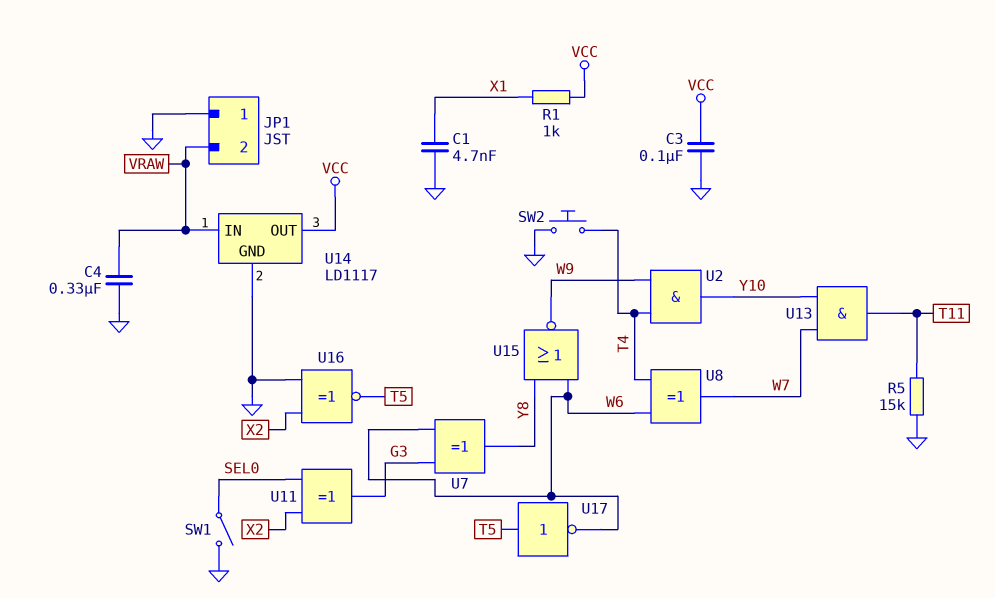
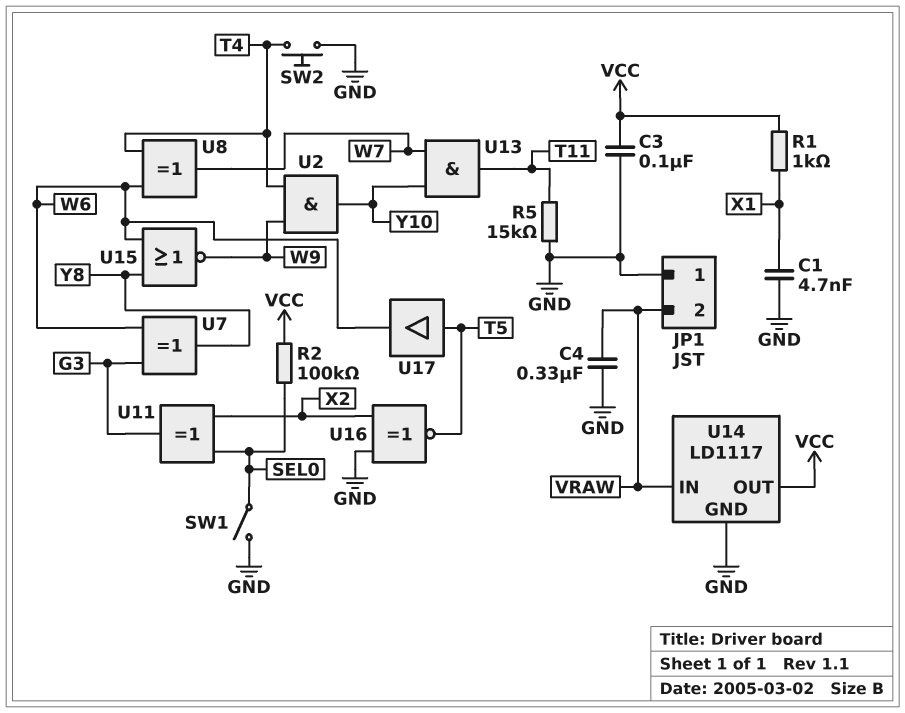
R2: none -> 100k (SEL0, VCC)
U17: NOT (in T5, out W6) -> buffer (in T5, out W6)

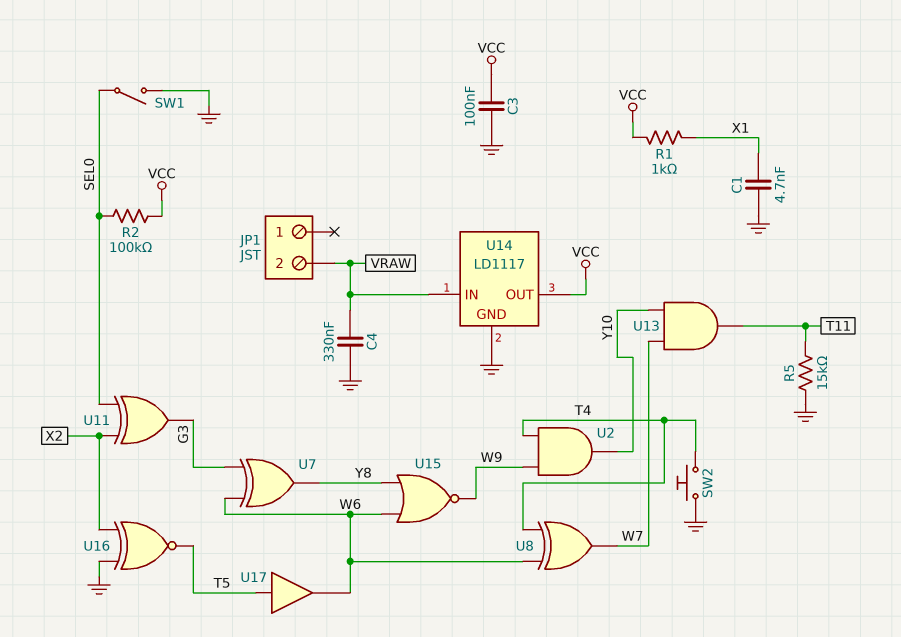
JP1 pin 1: GND -> none

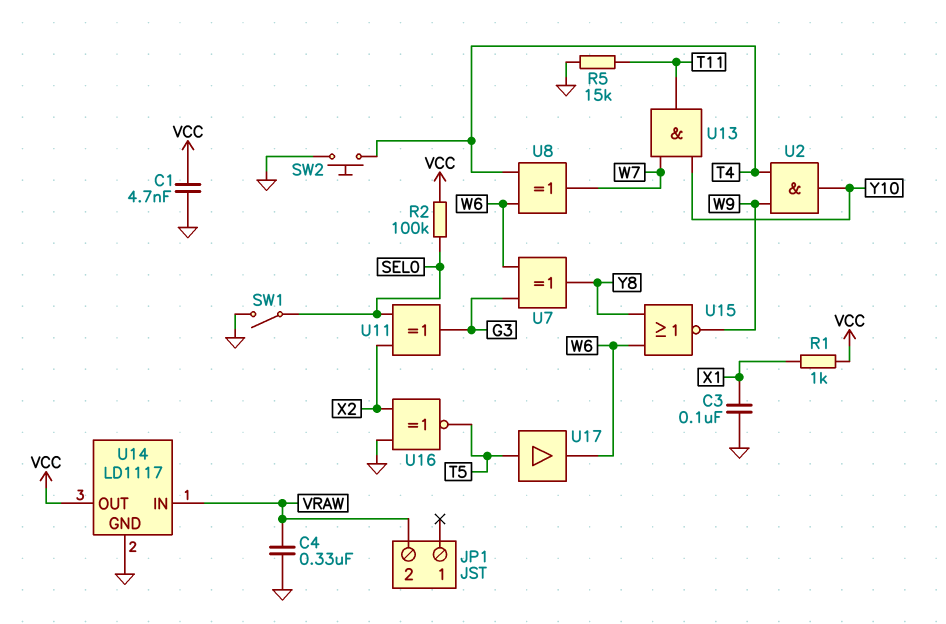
C1: 4.7nF (GND, X1) -> 4.7nF (GND, VCC)
C3: 100nF (GND, VCC) -> 100nF (GND, X1)

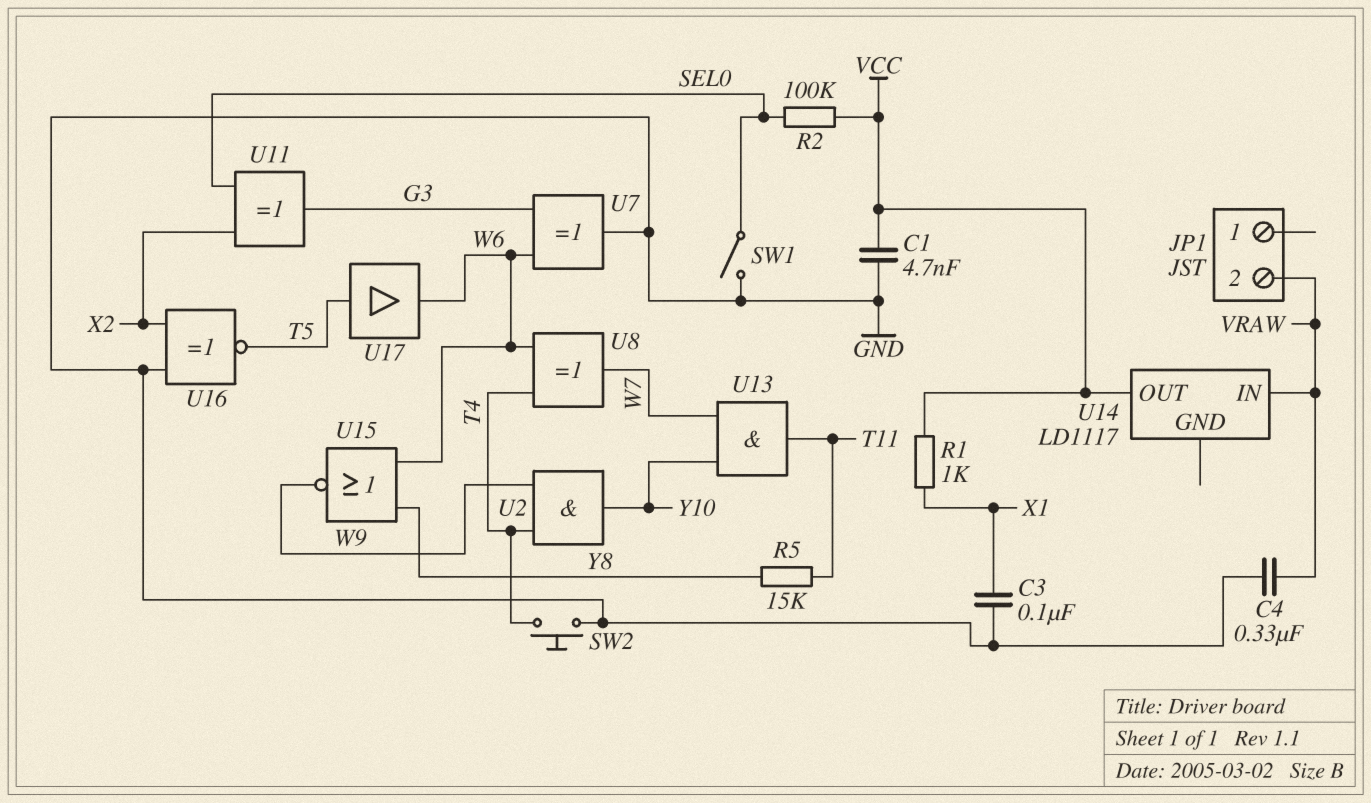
R5: 15k (GND, T11) -> 15k (T11, Y8)
U7: XOR (in G3, in W6, out Y8) -> XOR (in G3, in W6, out GND)
U14 pin GND: GND -> none

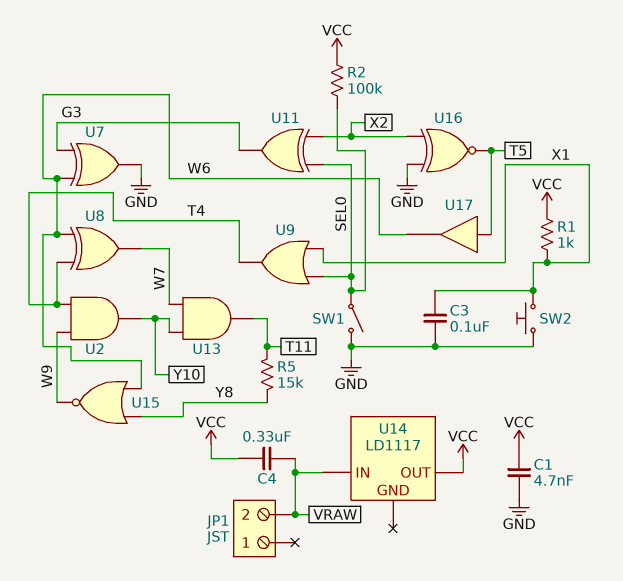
C4: 330nF (GND, VRAW) -> 330nF (VCC, VRAW)
SW2: button (GND, T4) -> button (GND, X1)
U9: none -> OR (in SEL0, in X1, out T4)

